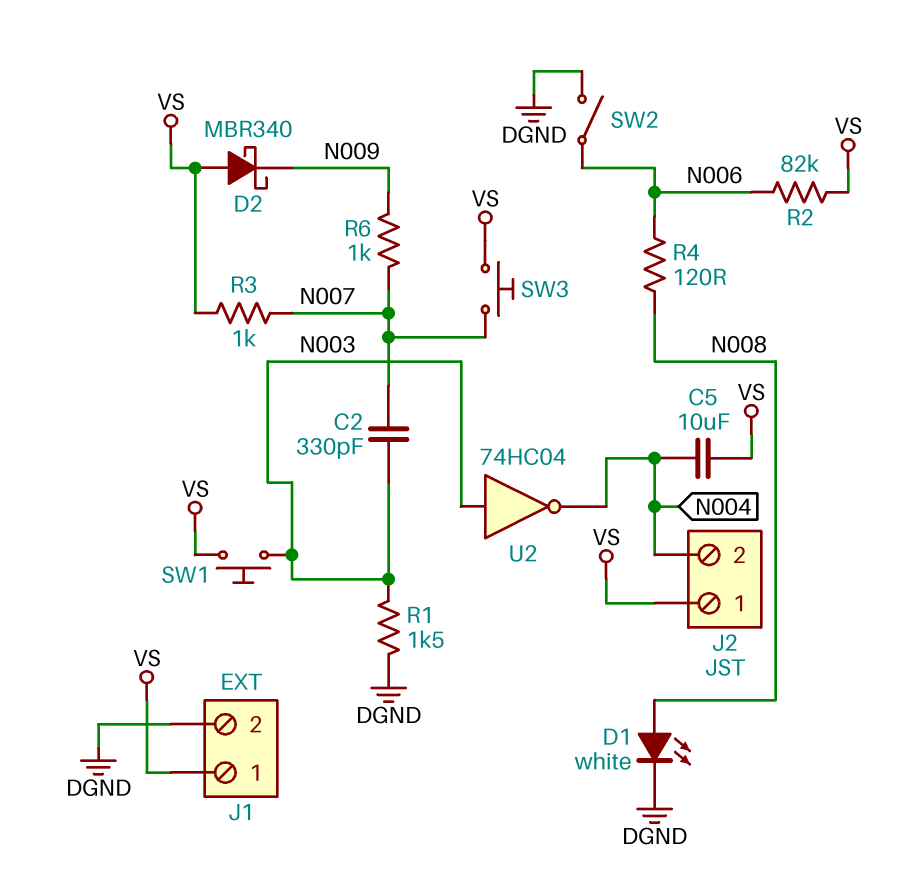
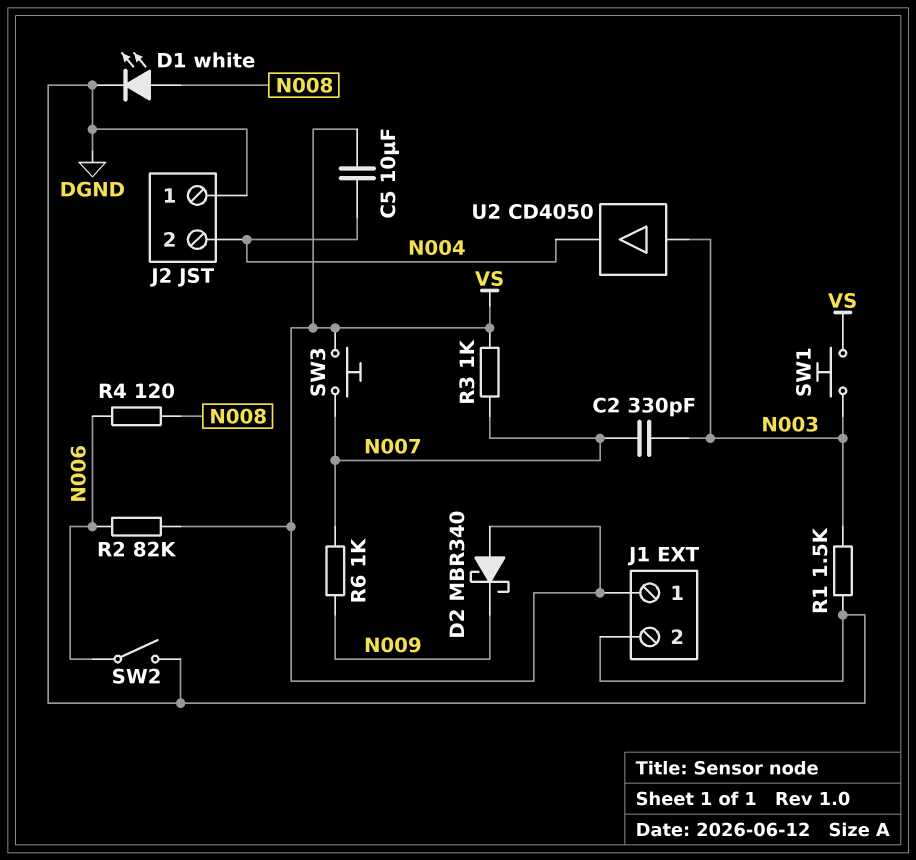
J2 pin 1: VS -> DGND
U2: NOT 74HC04 (in N003, out N004) -> buffer CD4050 (in N003, out N004)

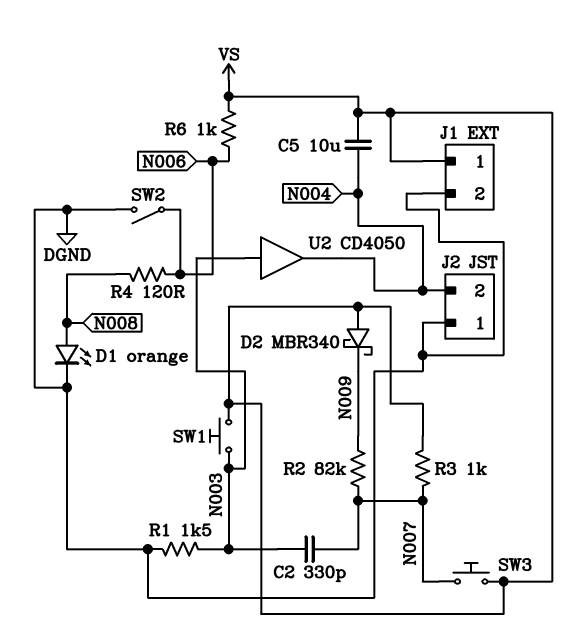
D1: LED white (A N008, K DGND) -> LED orange (A N008, K DGND)
R2: 82k (N006, VS) -> 82k (N007, N009)
R6: 1k (N007, N009) -> 1k (N006, VS)

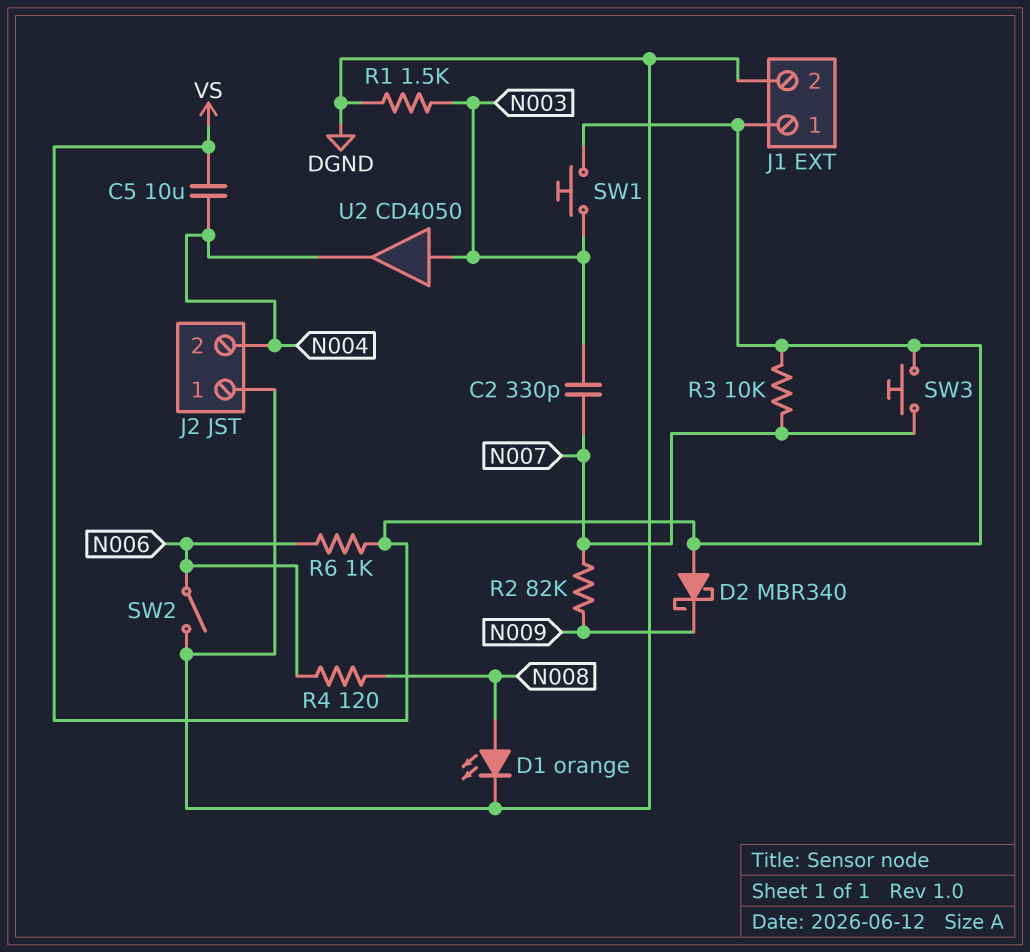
R3: 1k (N007, VS) -> 10k (N007, VS)

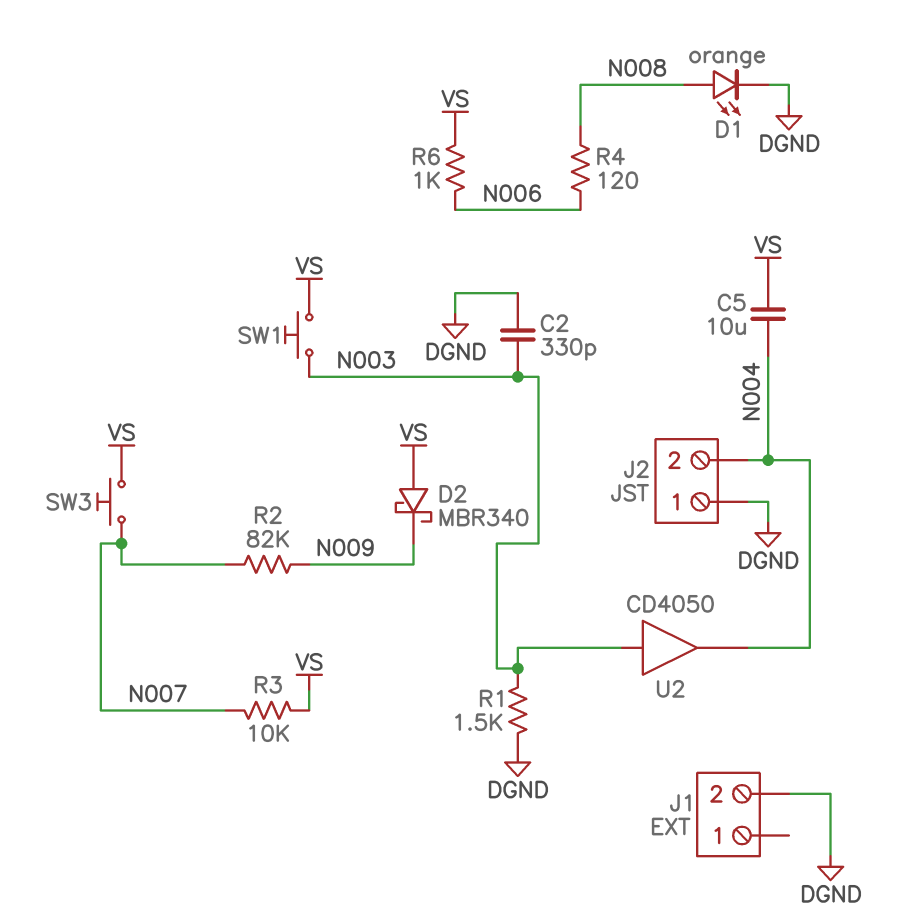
C2: 330pF (N003, N007) -> 330pF (DGND, N003)
J1 pin 1: VS -> none
SW2: switch (DGND, N006) -> none

